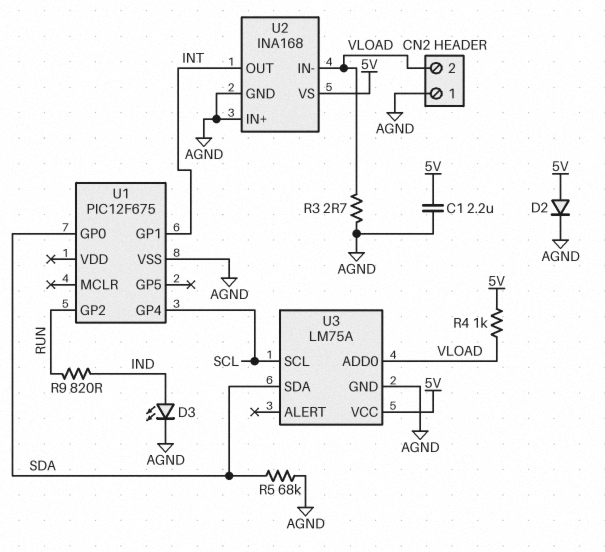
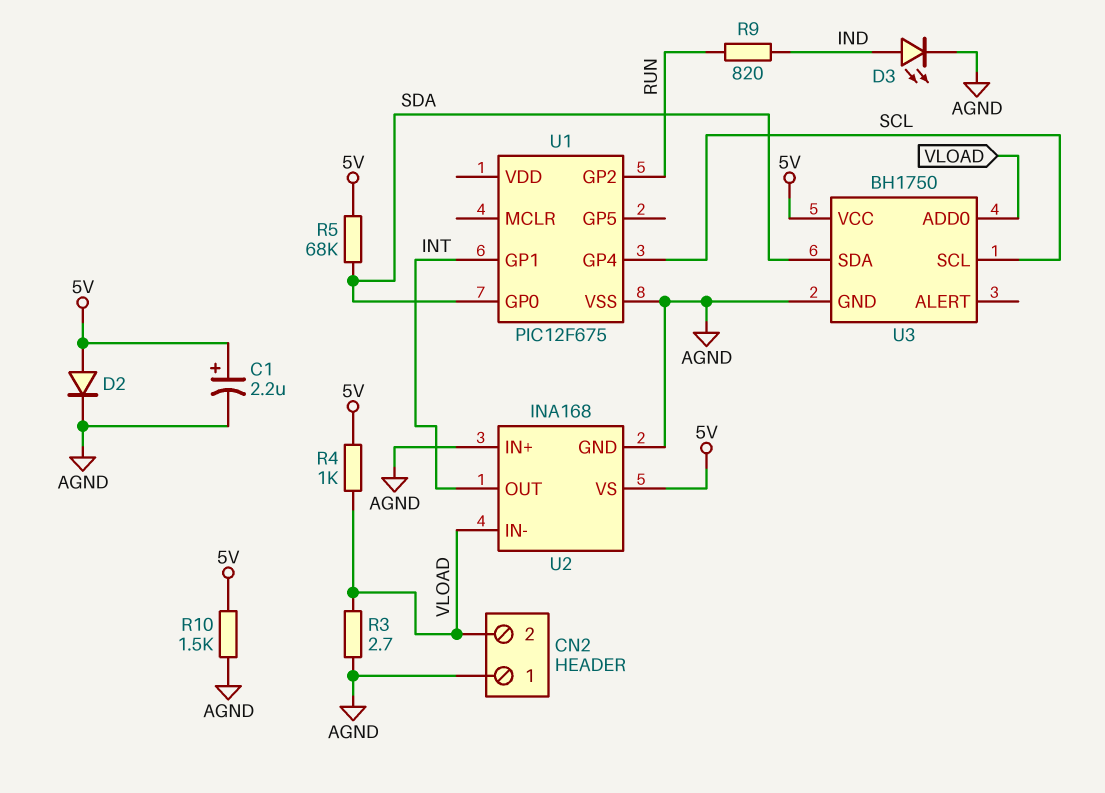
C1: 2.2uF (5V, AGND) -> 2.2uF (plus 5V, minus AGND)
R5: 68k (AGND, SDA) -> 68k (5V, SDA)
R10: none -> 1.5k (5V, AGND)
U3: LM75A -> BH1750

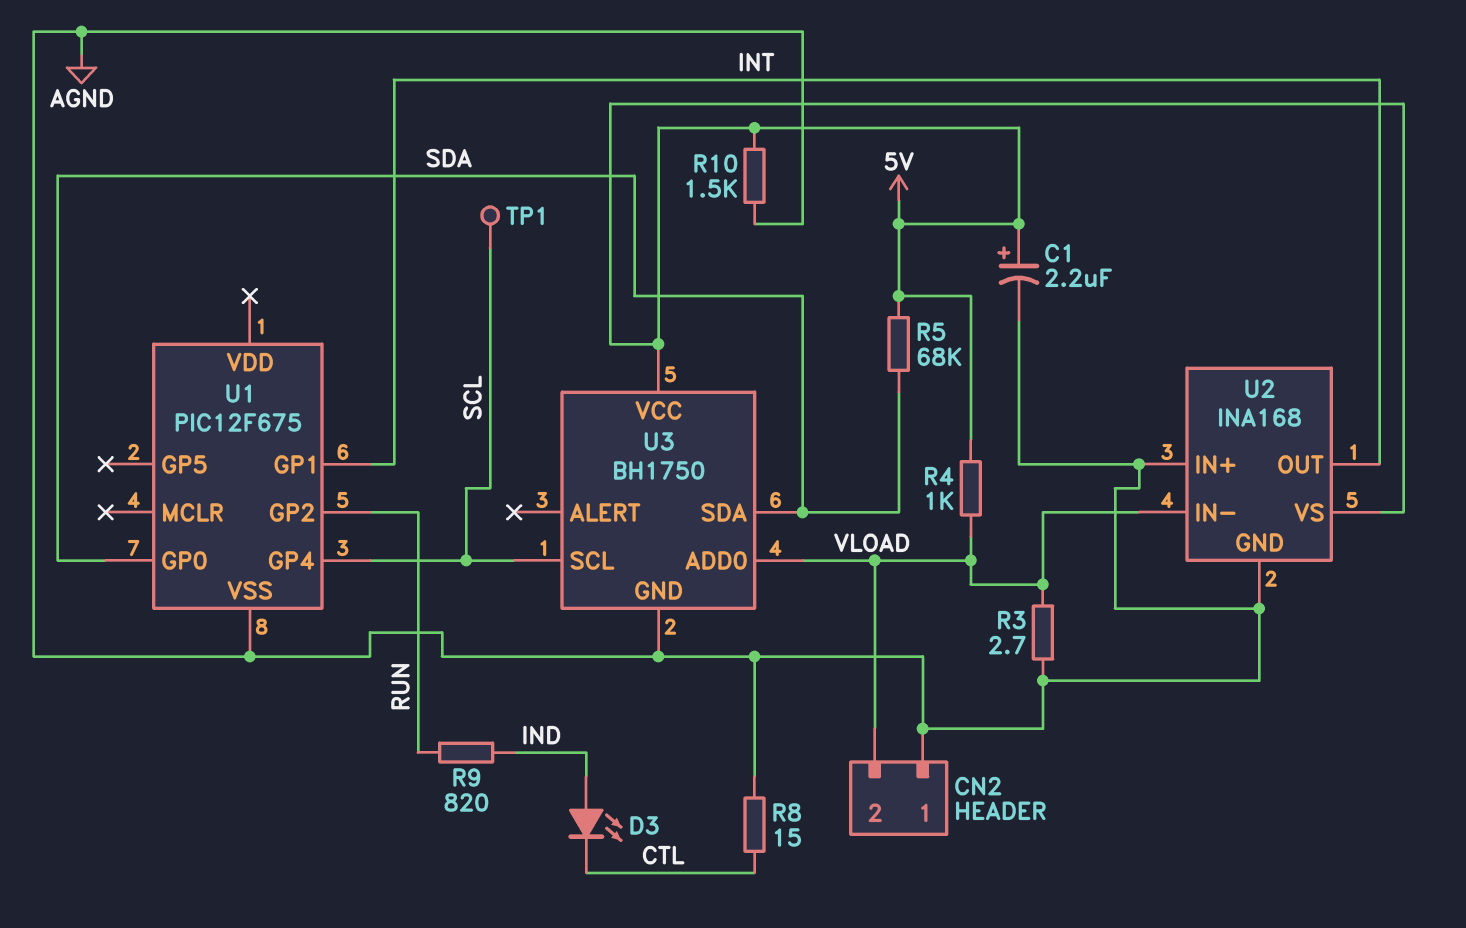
D2: diode (A 5V, K AGND) -> none
D3: LED (A IND, K AGND) -> LED (A IND, K CTL)
R8: none -> 15 (AGND, CTL)
TP1: none -> test point (SCL)

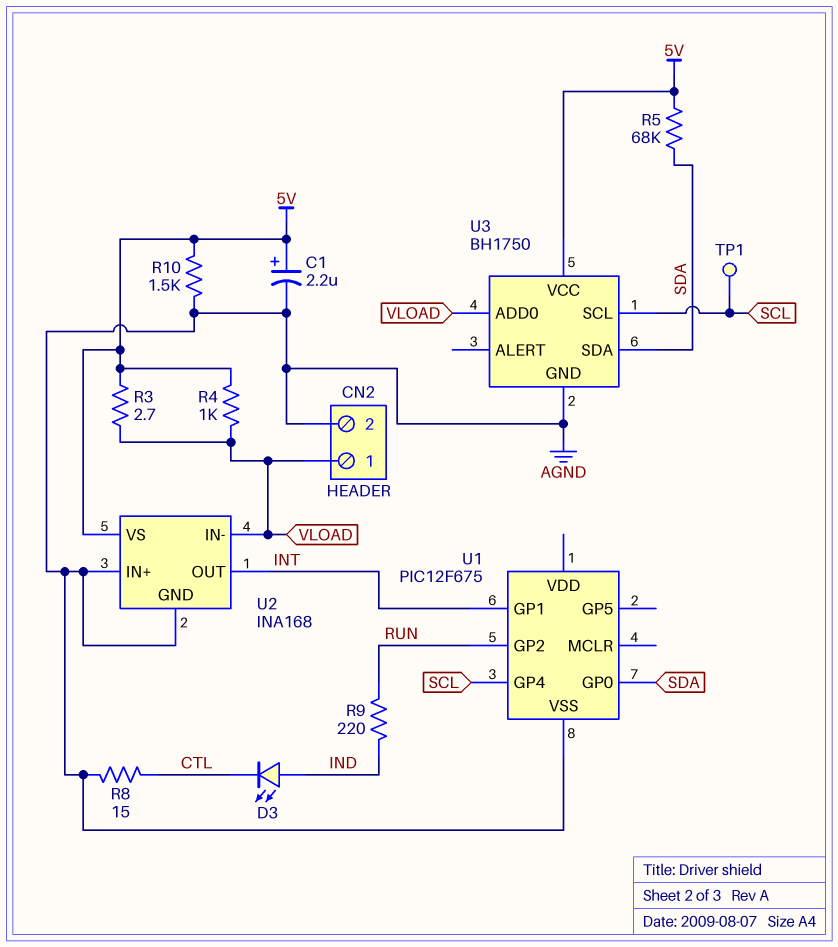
CN2 pin 1: AGND -> VLOAD
CN2 pin 2: VLOAD -> AGND
R3: 2.7 (AGND, VLOAD) -> 2.7 (5V, VLOAD)
R9: 820 (IND, RUN) -> 220 (IND, RUN)

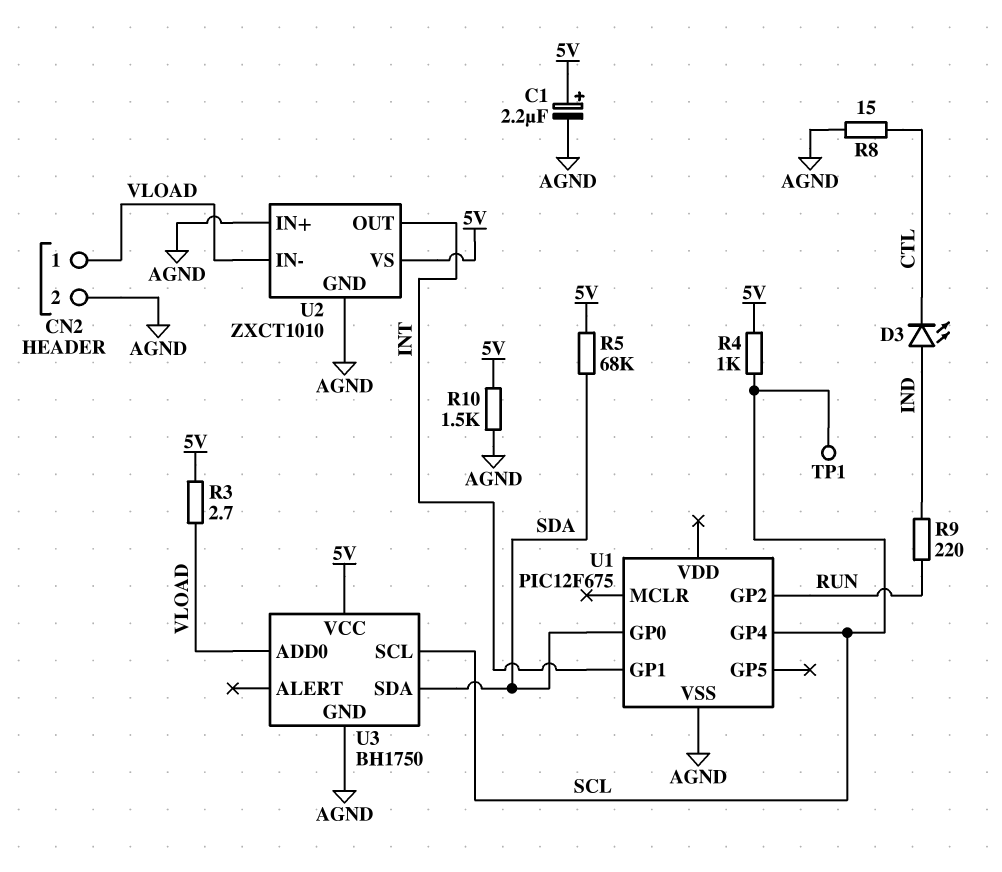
R4: 1k (5V, VLOAD) -> 1k (5V, SCL)
U2: INA168 -> ZXCT1010

